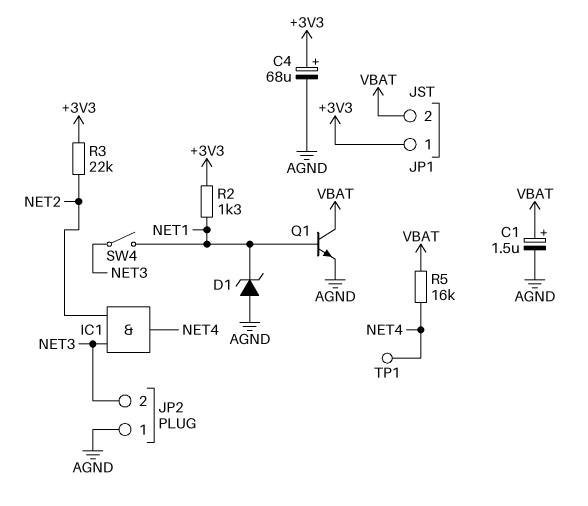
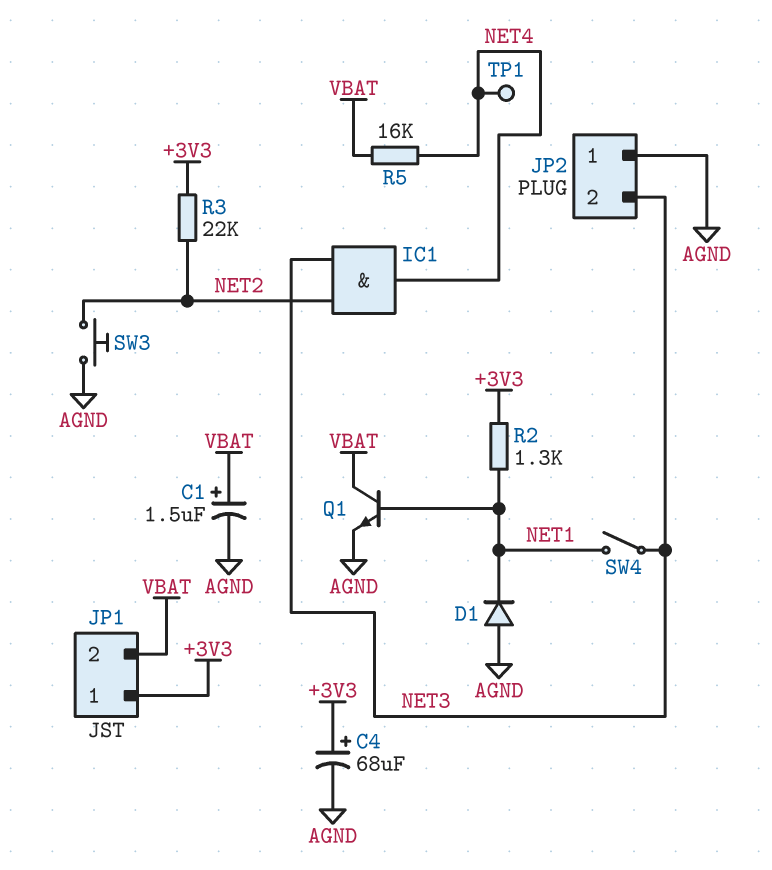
D1: zener (A AGND, K NET1) -> diode (A AGND, K NET1)
SW3: none -> button (AGND, NET2)

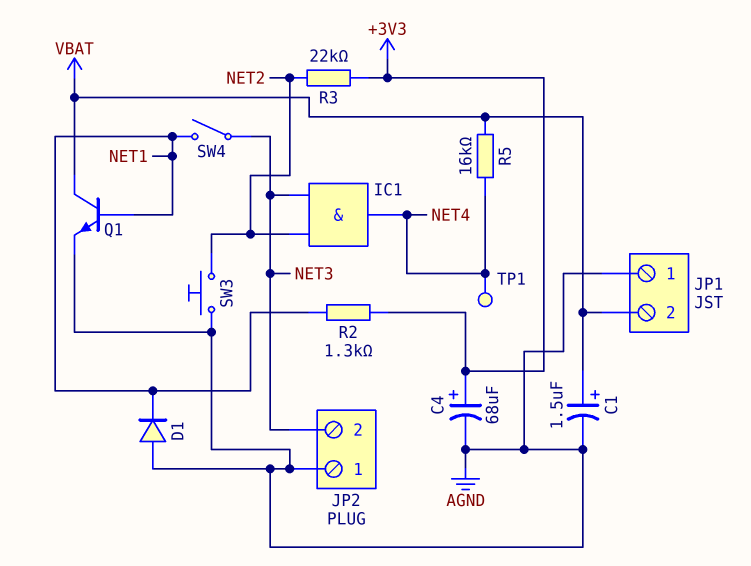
JP1 pin 1: +3V3 -> AGND

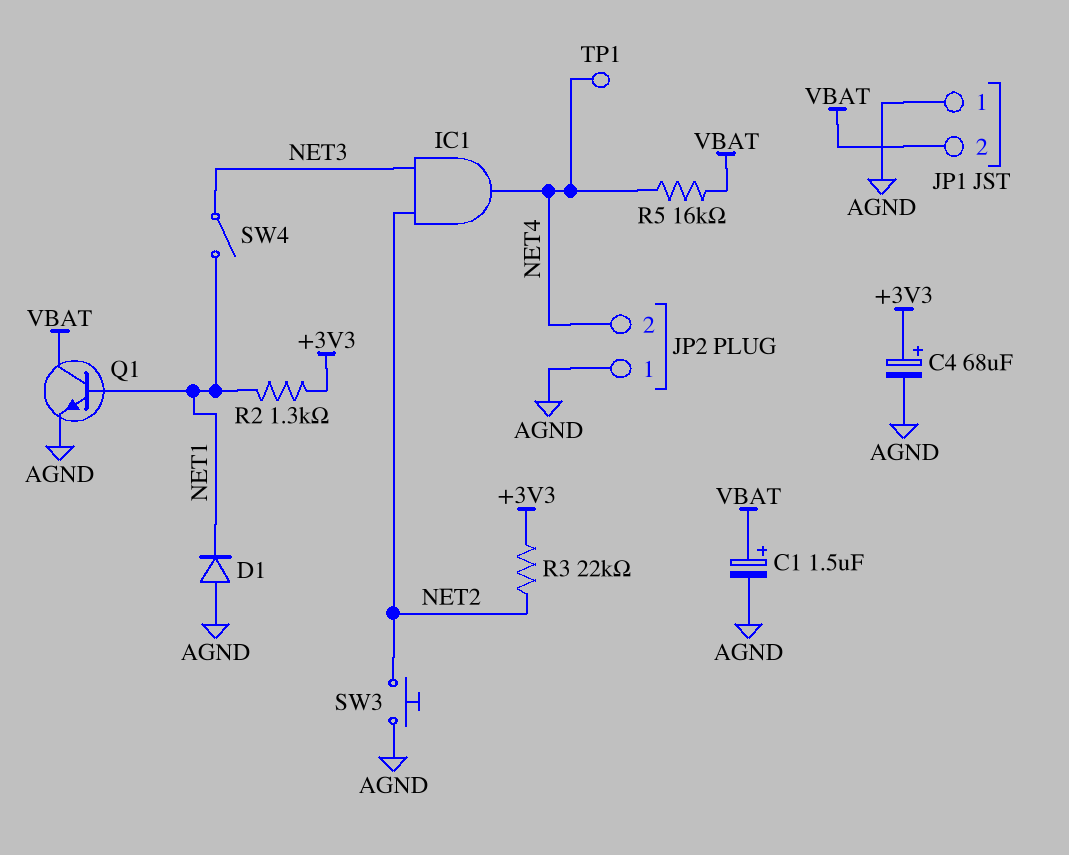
JP2 pin 2: NET3 -> NET4

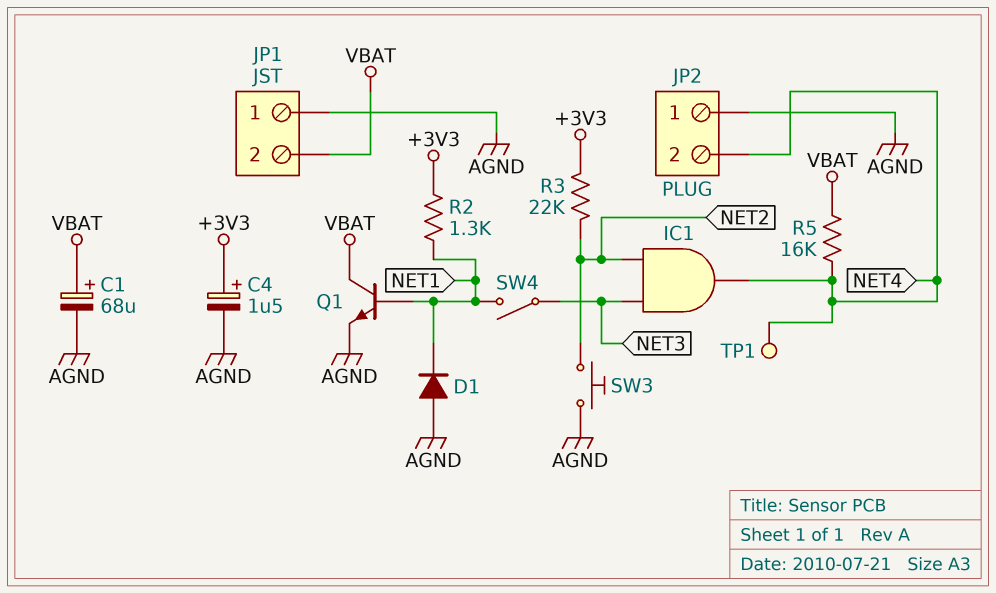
C1: 1.5uF (plus VBAT, minus AGND) -> 68uF (plus VBAT, minus AGND)
C4: 68uF (plus +3V3, minus AGND) -> 1.5uF (plus +3V3, minus AGND)

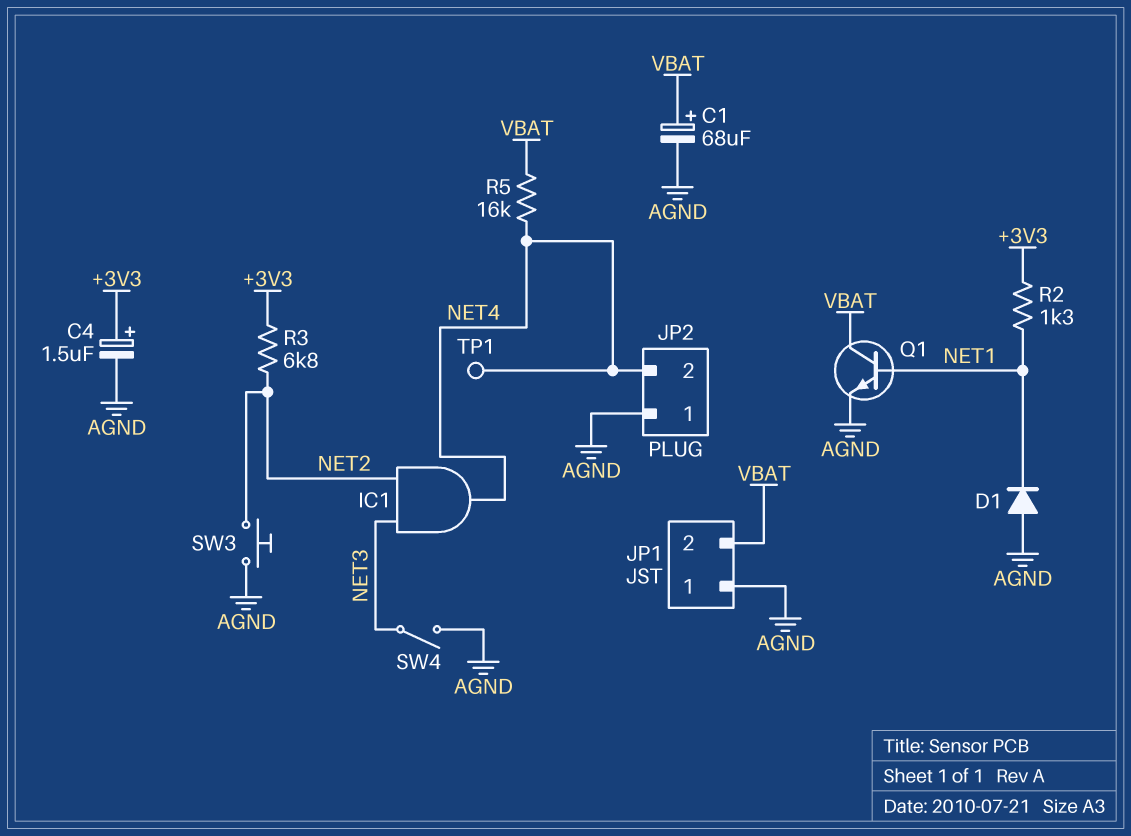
R3: 22k (+3V3, NET2) -> 6.8k (+3V3, NET2)
SW4: switch (NET1, NET3) -> switch (AGND, NET3)

